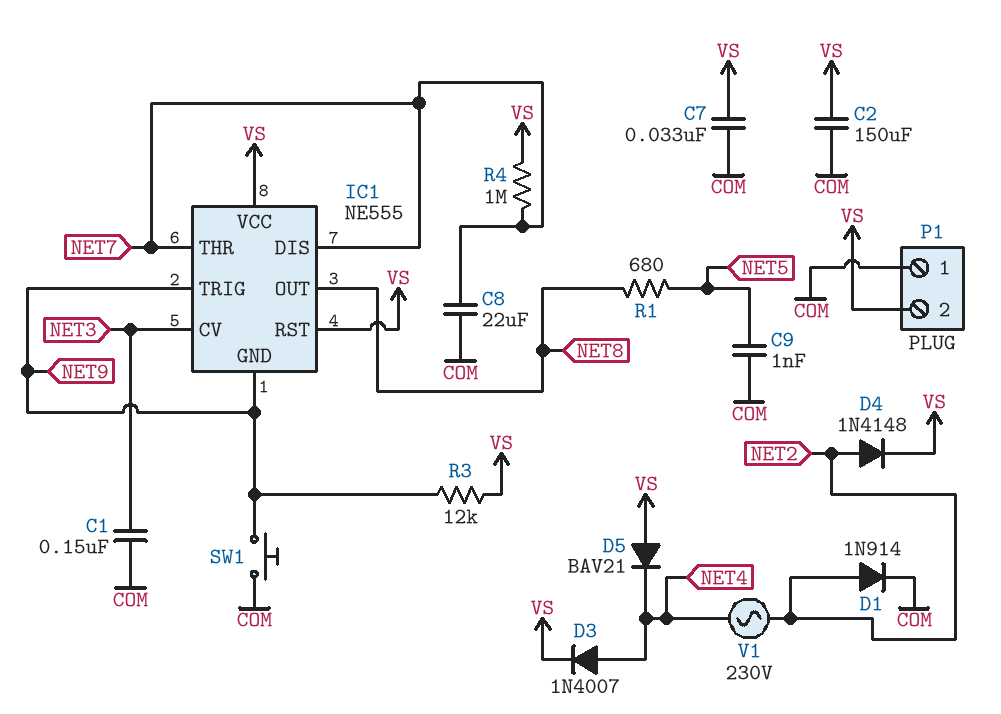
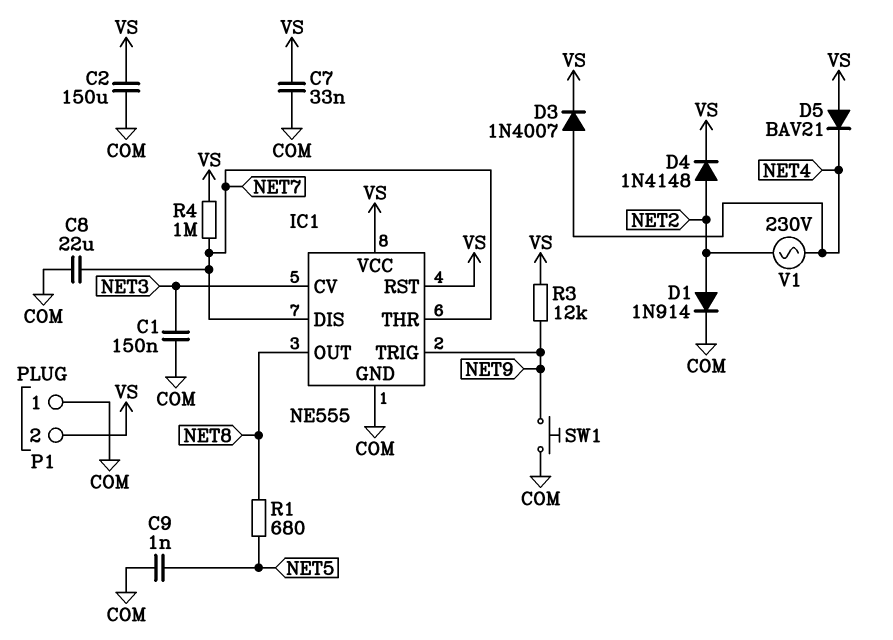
IC1 pin GND: NET9 -> COM

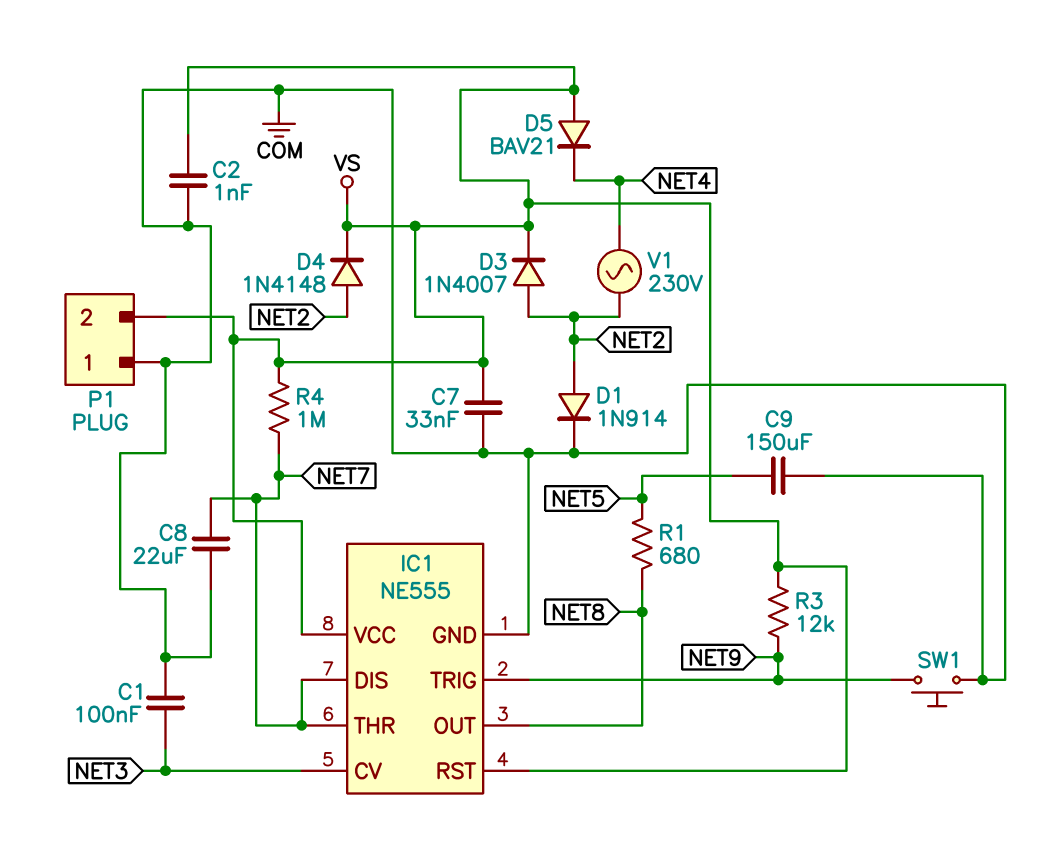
C1: 150nF (COM, NET3) -> 100nF (COM, NET3)
C2: 150uF (COM, VS) -> 1nF (COM, VS)
C9: 1nF (COM, NET5) -> 150uF (COM, NET5)
D3: diode 1N4007 (A NET4, K VS) -> diode 1N4007 (A NET2, K VS)

